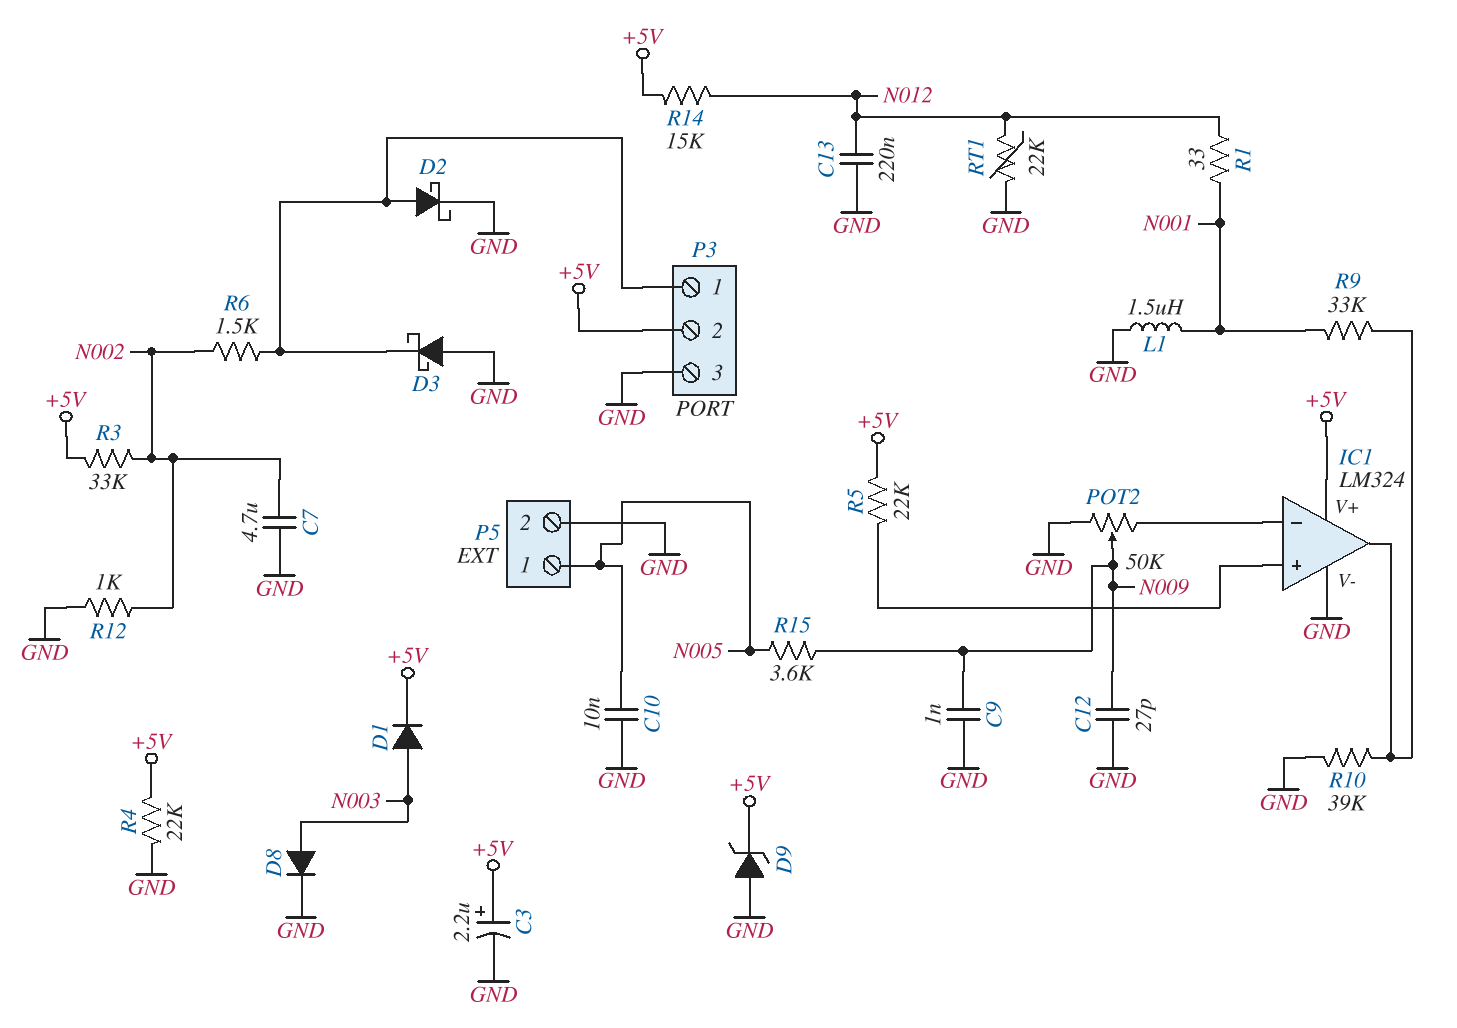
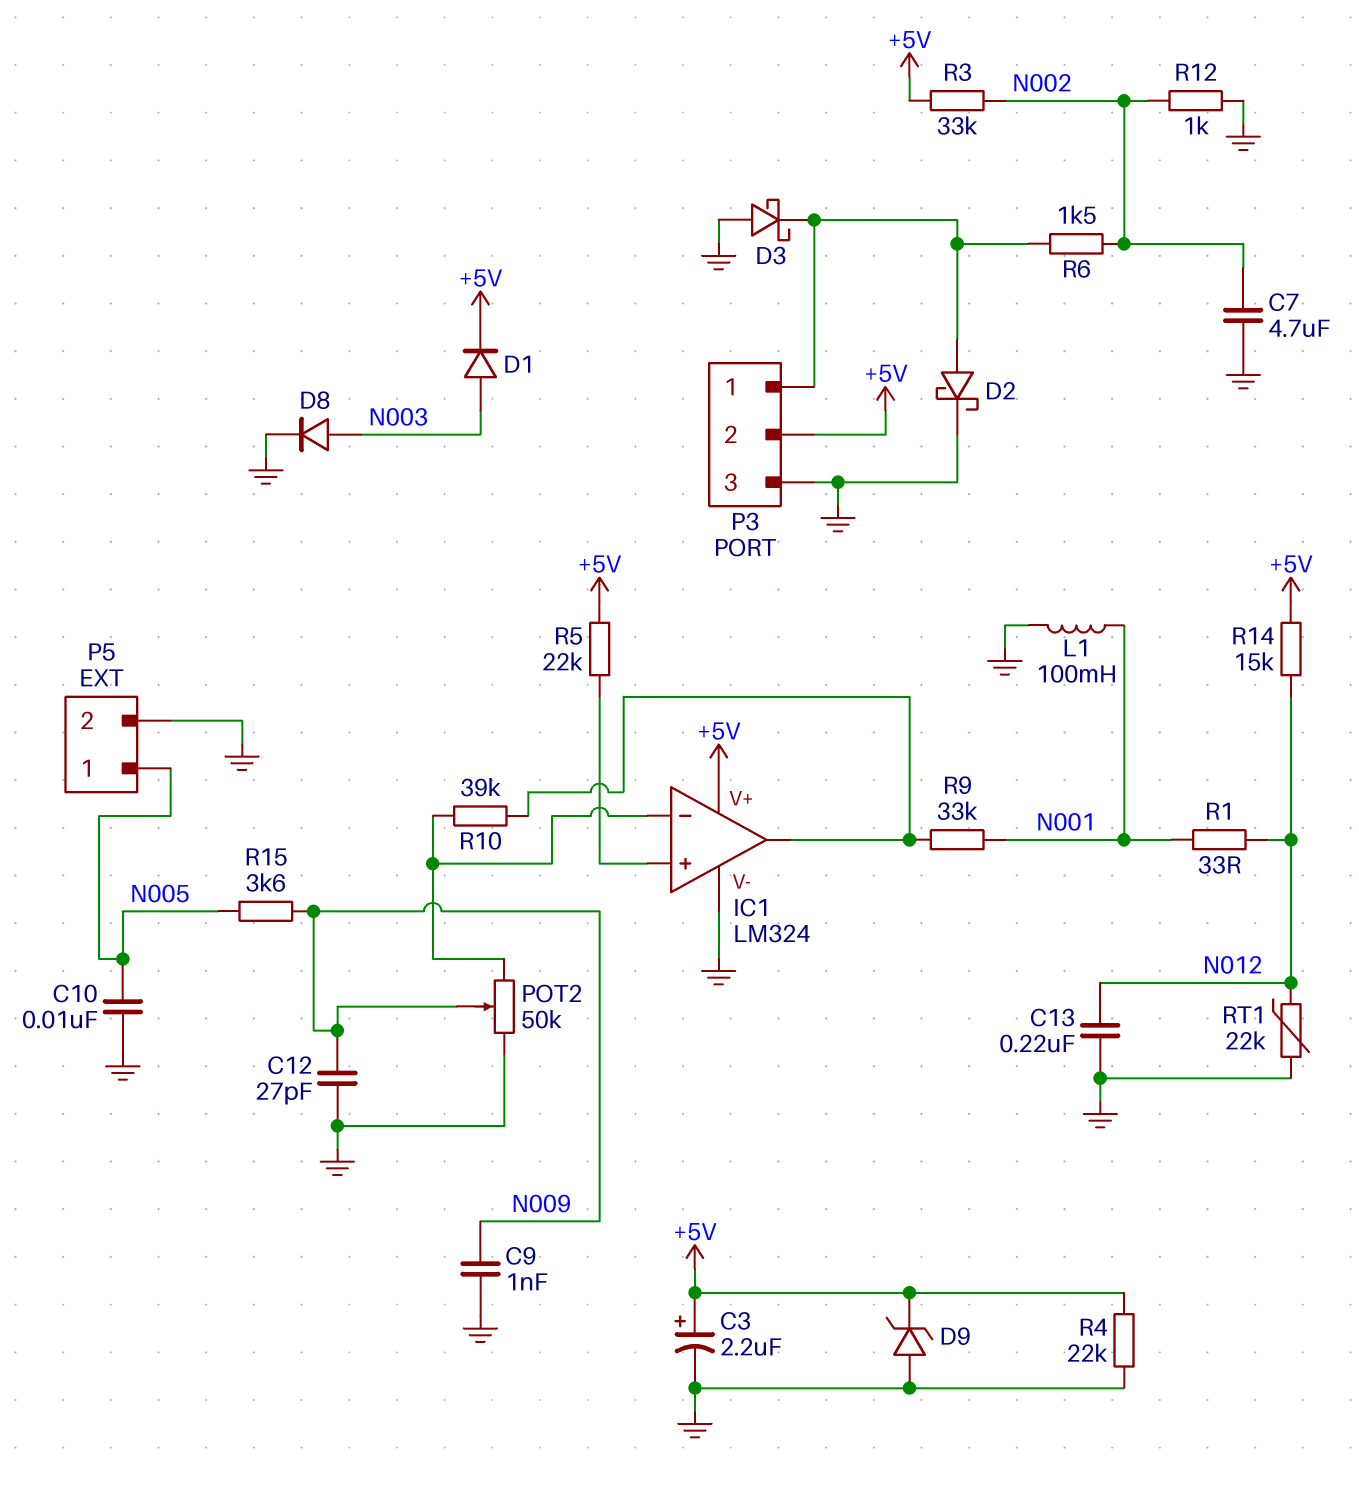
L1: 1.5uH (GND, N001) -> 100mH (GND, N001)
R10: 39k (GND, IC1/out) -> 39k (IC1/in-, IC1/out)

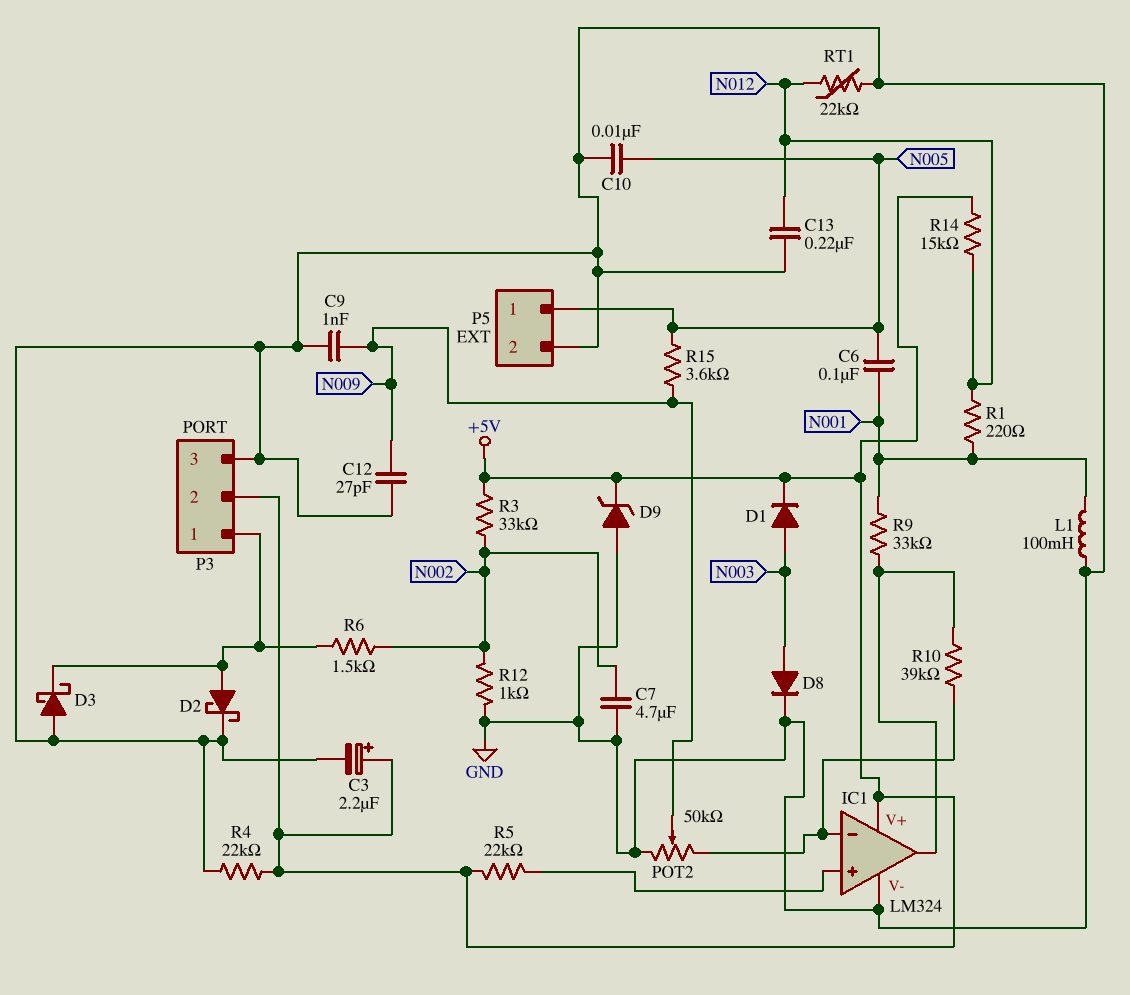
C6: none -> 100nF (N001, N005)
R1: 33 (N001, N012) -> 220 (N001, N012)

